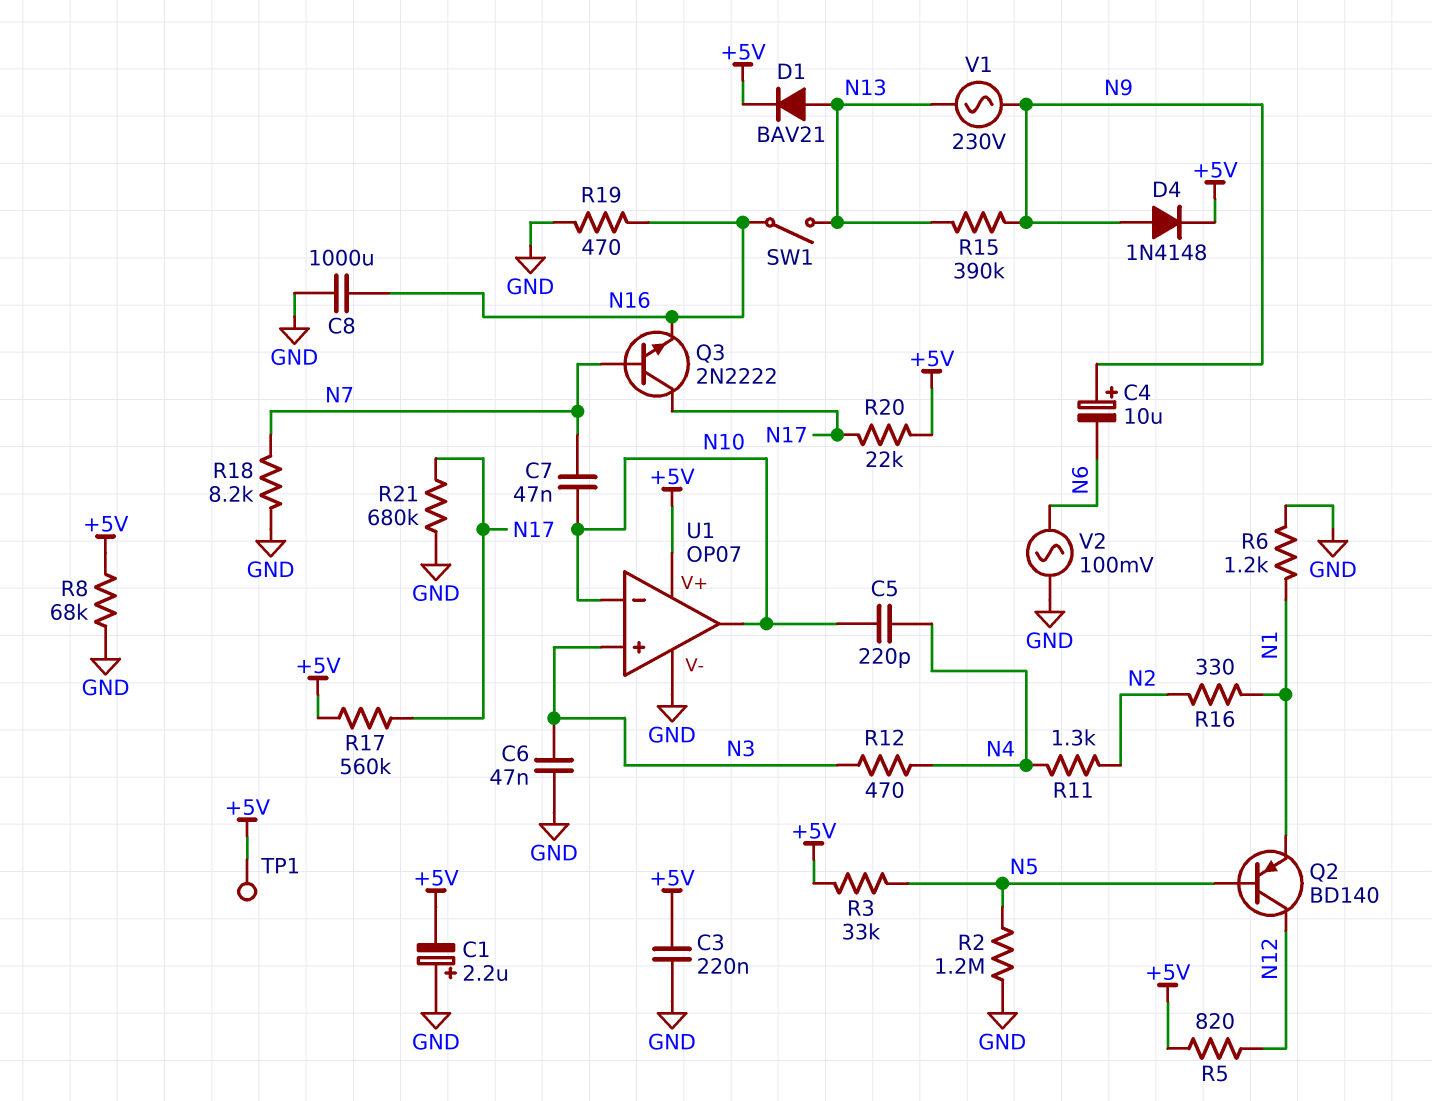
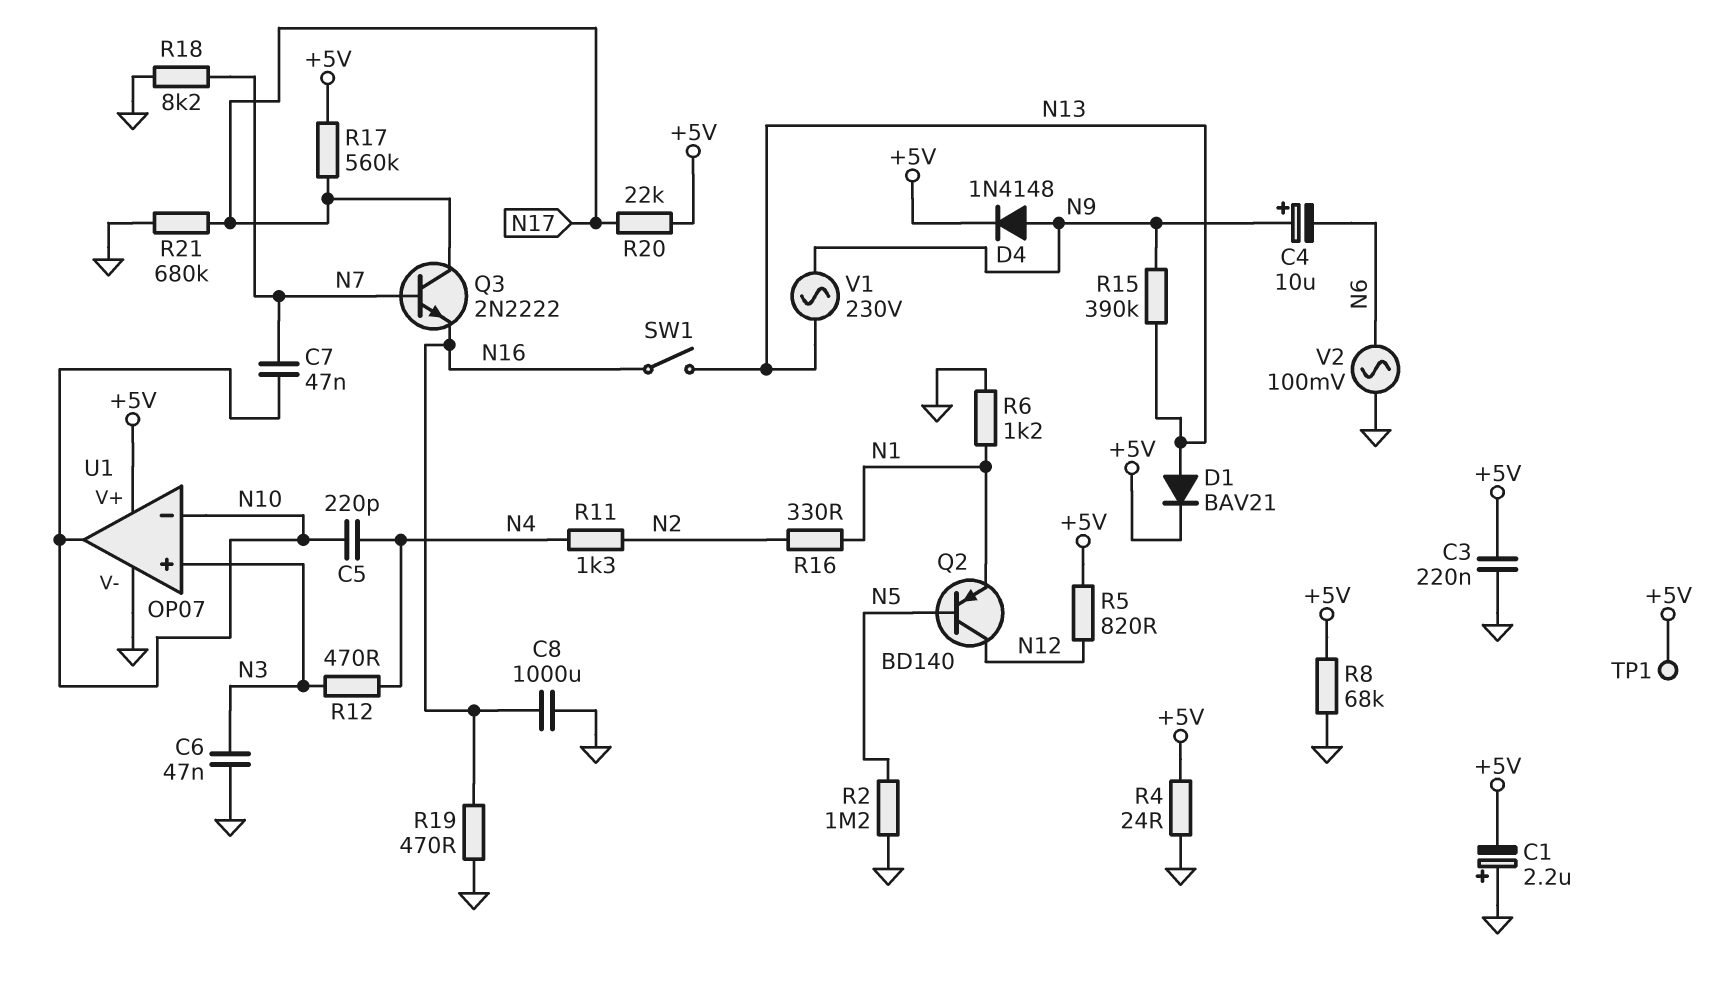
R3: 33k (+5V, N5) -> none
R4: none -> 24 (+5V, GND)

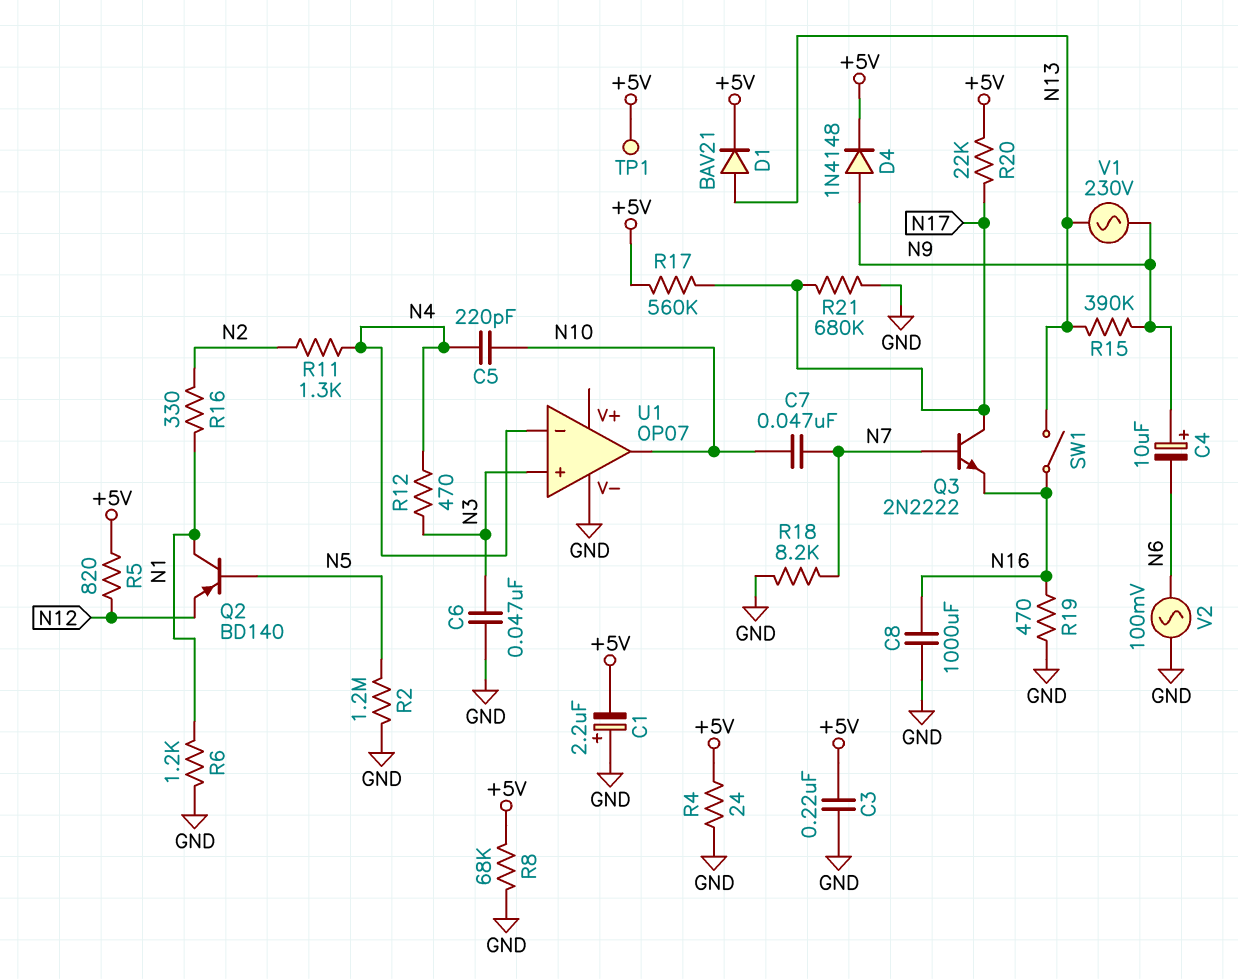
Q2: PNP BD140 (B N5, C N12, E N1) -> PNP BD140 (B N5, C N1, E N12)
U1 pin V+: +5V -> none
U1 pin in-: N10 -> N4

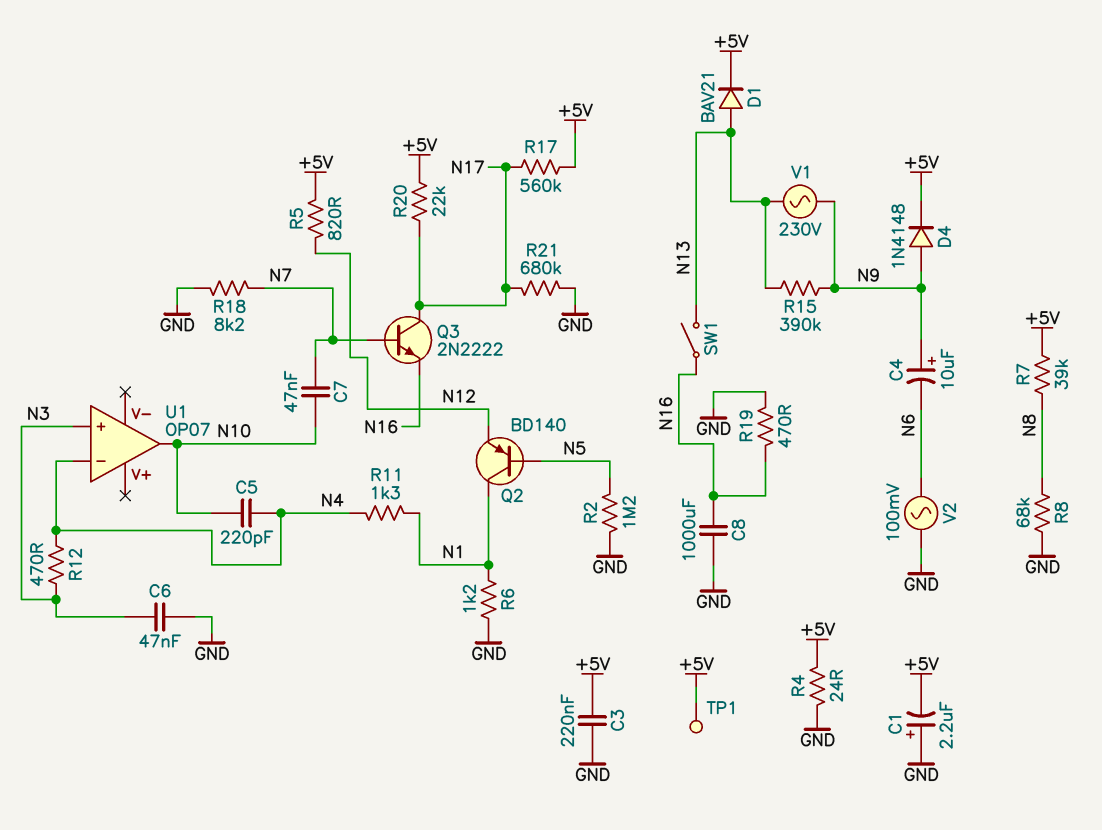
R7: none -> 39k (+5V, N8)
R8: 68k (+5V, GND) -> 68k (GND, N8)
R11: 1.3k (N2, N4) -> 1.3k (N1, N4)
R16: 330 (N1, N2) -> none
U1 pin V-: GND -> none

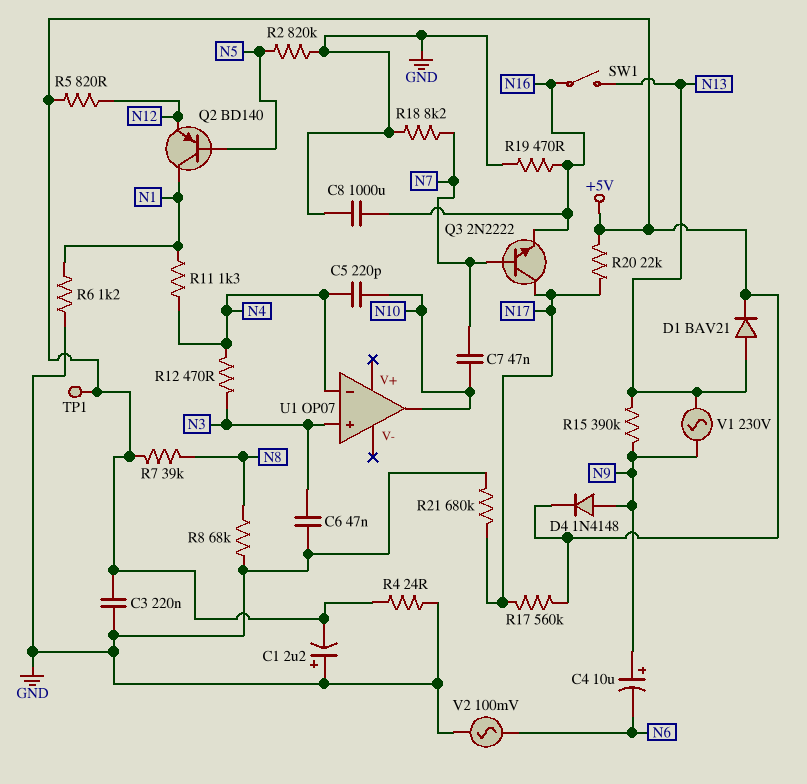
R2: 1.2M (GND, N5) -> 820k (GND, N5)

